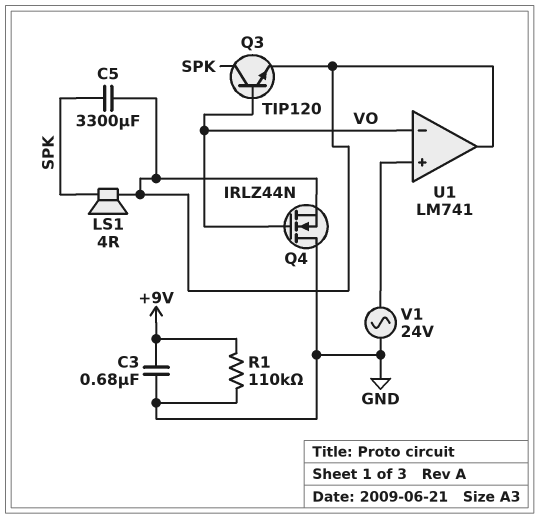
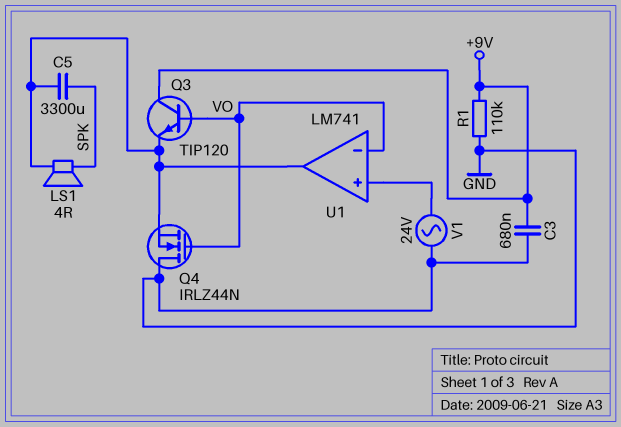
Q3: NPN TIP120 (B VO, C SPK, E U1/out) -> NPN TIP120 (B VO, C +9V, E U1/out)

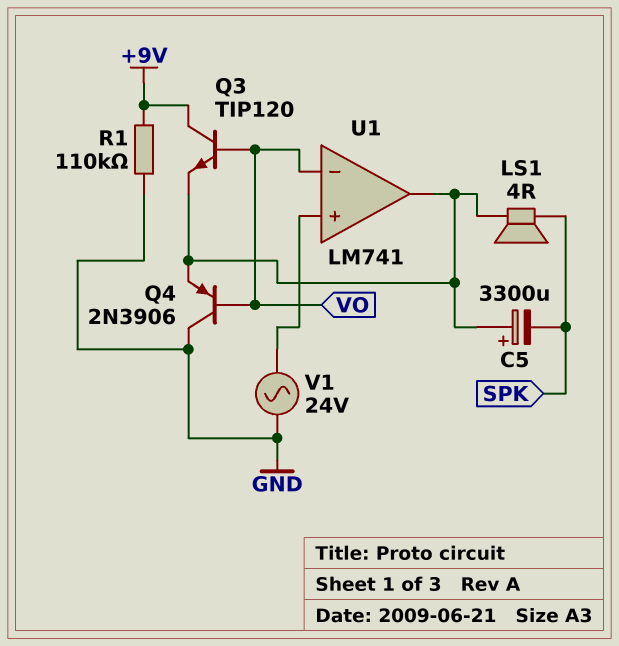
C3: 680nF (+9V, GND) -> none
C5: 3300uF (SPK, U1/out) -> 3300uF (plus U1/out, minus SPK)
Q4: NMOS IRLZ44N (G VO, D GND, S U1/out) -> PNP 2N3906 (B VO, C GND, E U1/out)

